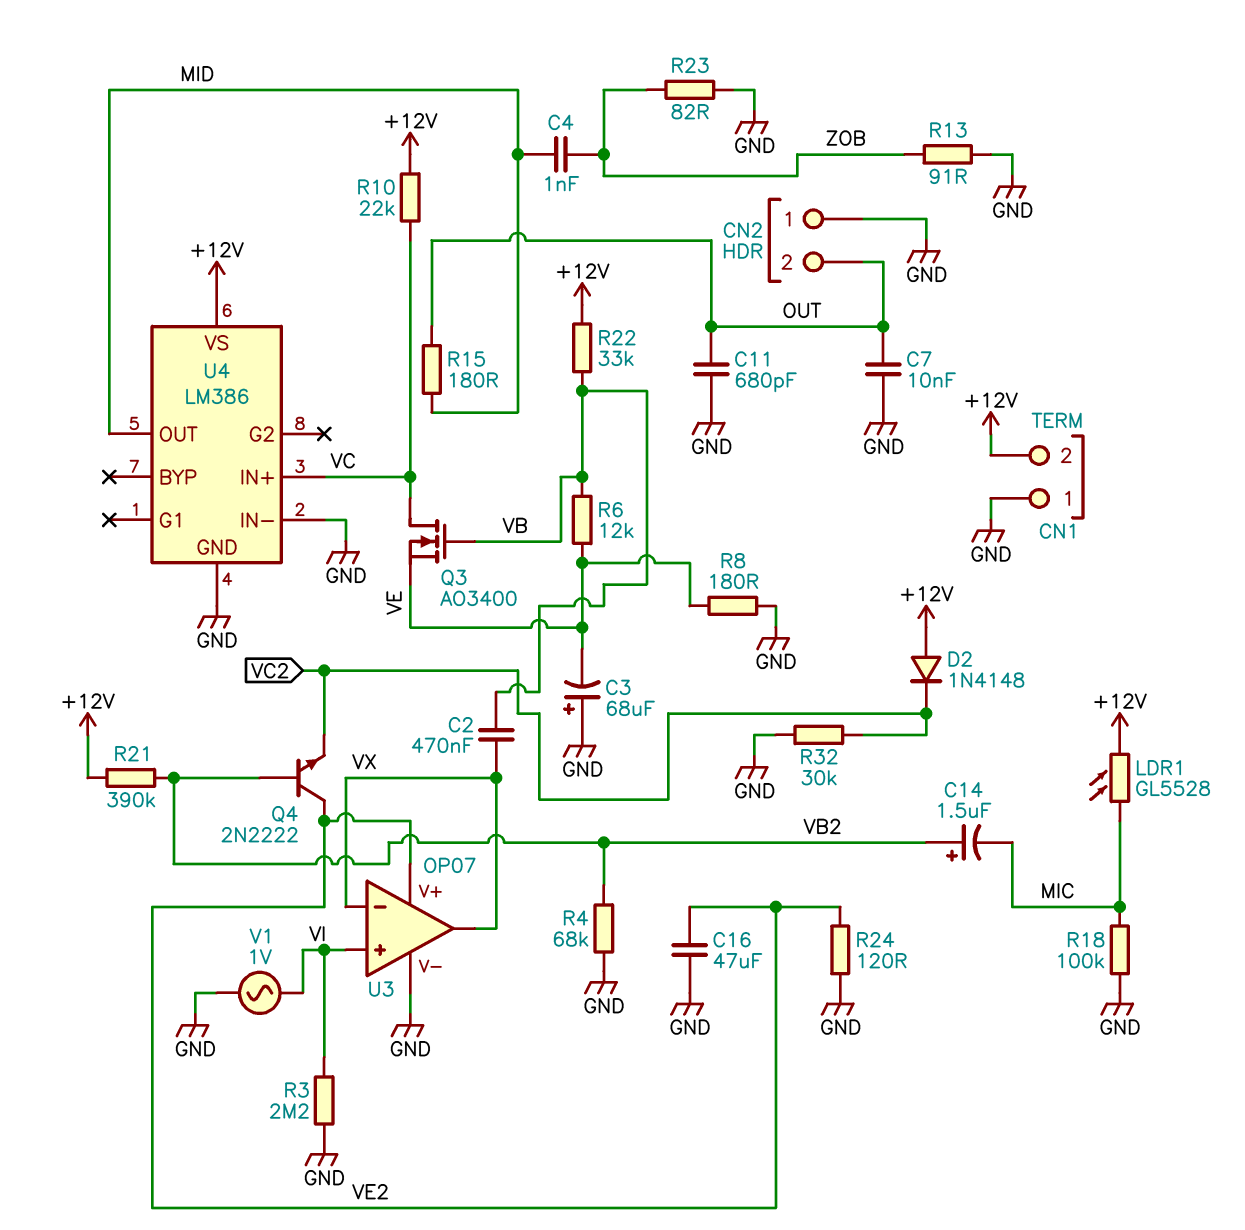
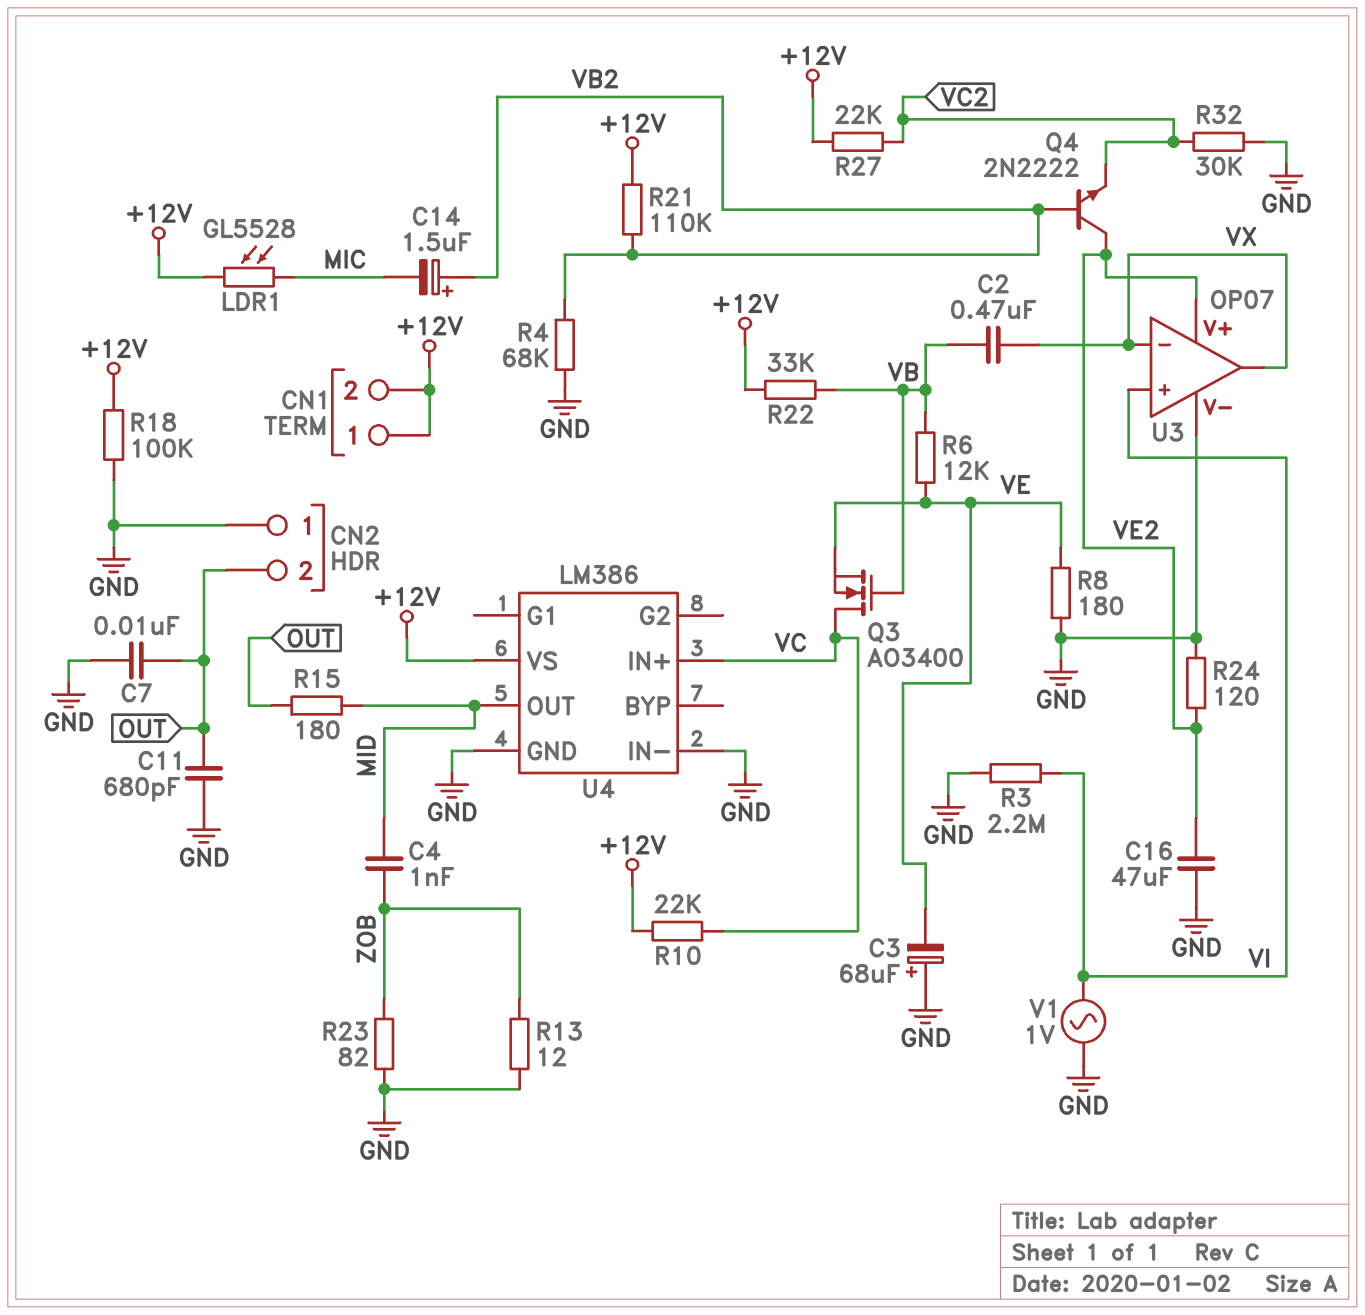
CN1 pin 1: GND -> +12V
D2: diode 1N4148 (A +12V, K VC2) -> none
R13: 91 (GND, ZOB) -> 12 (GND, ZOB)
R18: 100k (GND, MIC) -> 100k (+12V, GND)
R21: 390k (+12V, VB2) -> 110k (+12V, VB2)
R27: none -> 22k (+12V, VC2)

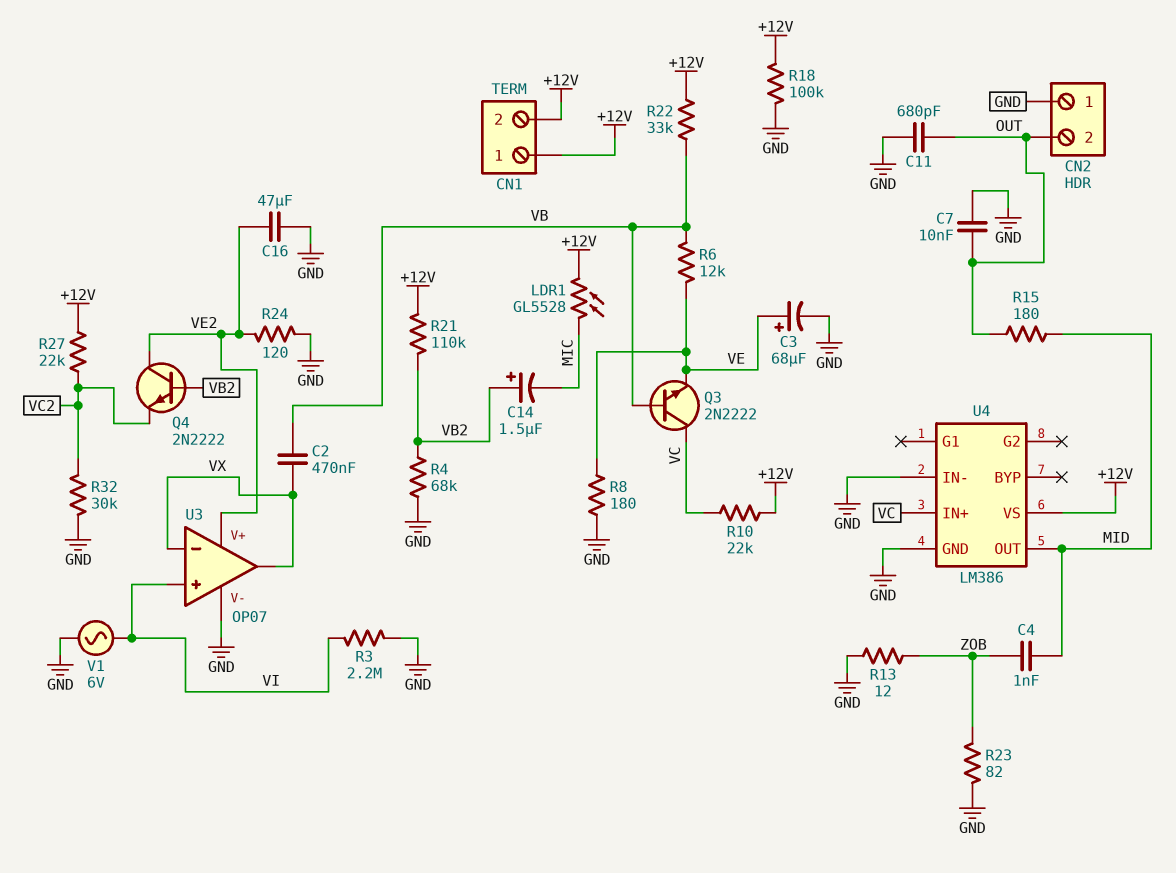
C3: 68uF (plus GND, minus VE) -> 68uF (plus VE, minus GND)
Q3: NMOS AO3400 (G VB, D VC, S VE) -> NPN 2N2222 (B VB, C VC, E VE)
V1: AC 1V (GND, VI) -> AC 6V (GND, VI)

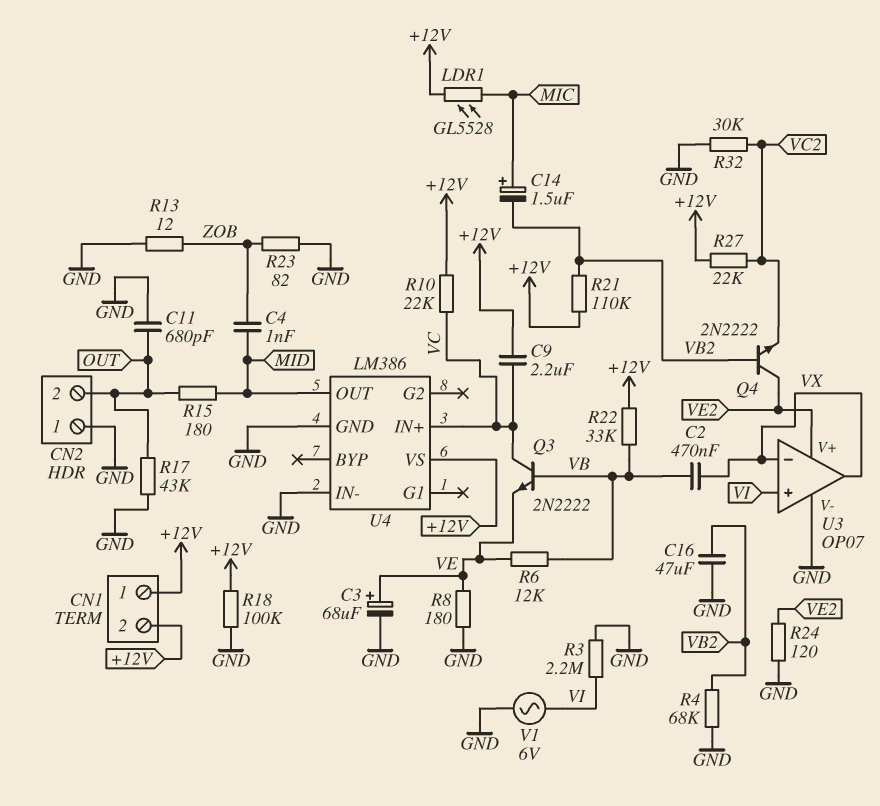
C7: 10nF (GND, OUT) -> none
C9: none -> 2.2uF (+12V, VC)
C14: 1.5uF (plus VB2, minus MIC) -> 1.5uF (plus MIC, minus VB2)
C16: 47uF (GND, VE2) -> 47uF (GND, VB2)
R17: none -> 43k (GND, OUT)

